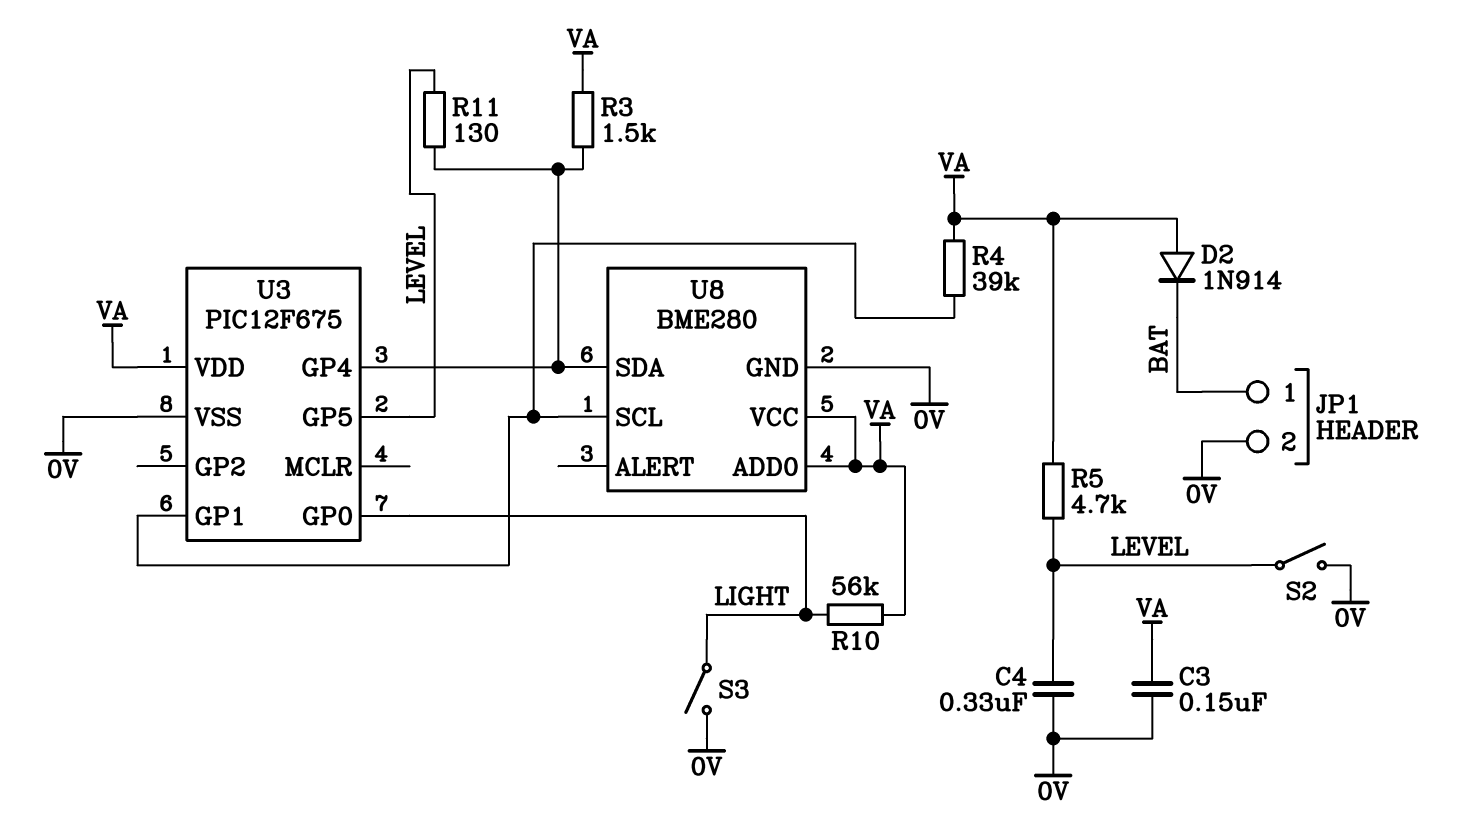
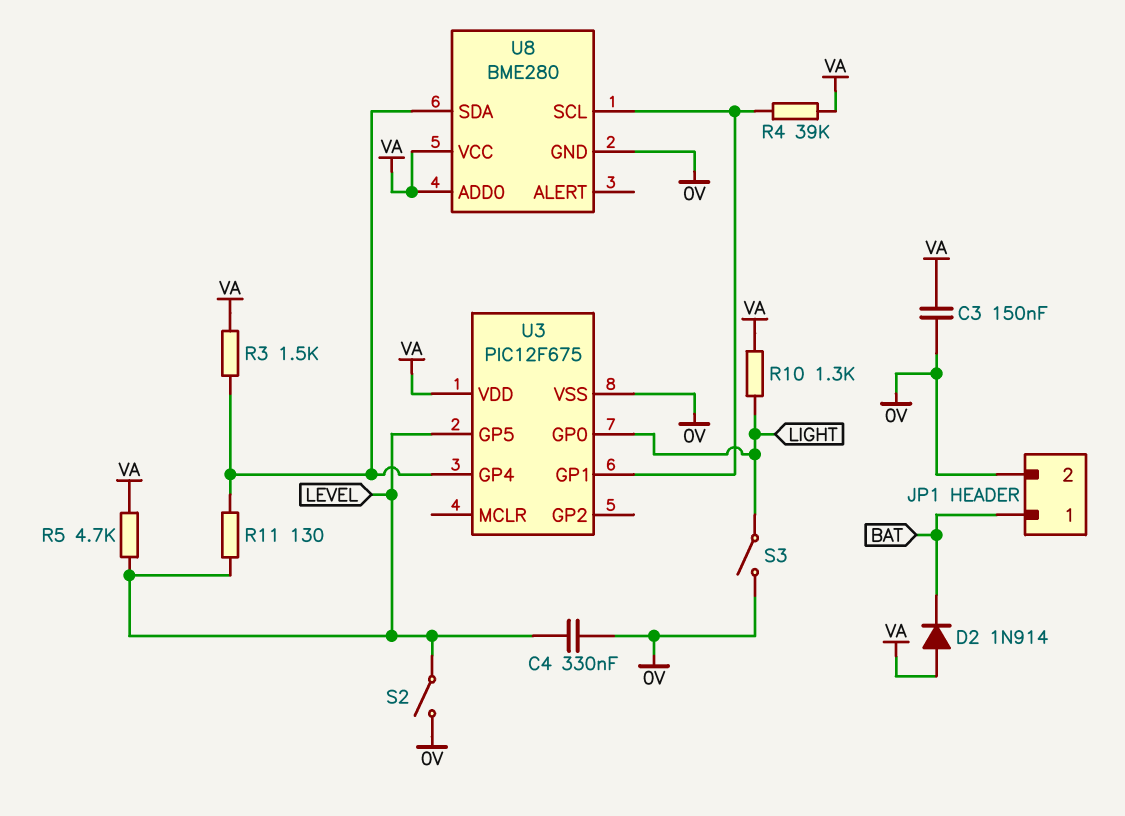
R10: 56k (LIGHT, VA) -> 1.3k (LIGHT, VA)

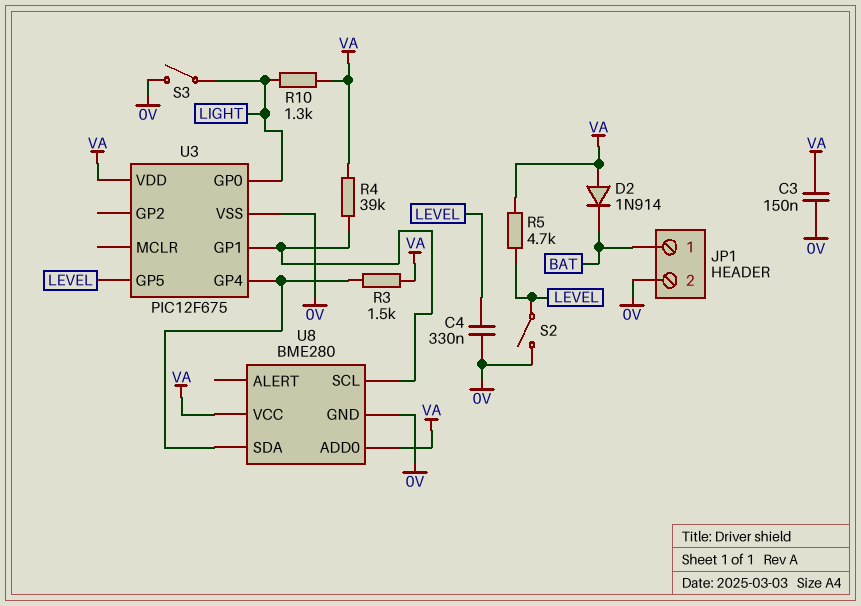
R11: 130 (LEVEL, U3/GP4) -> none

